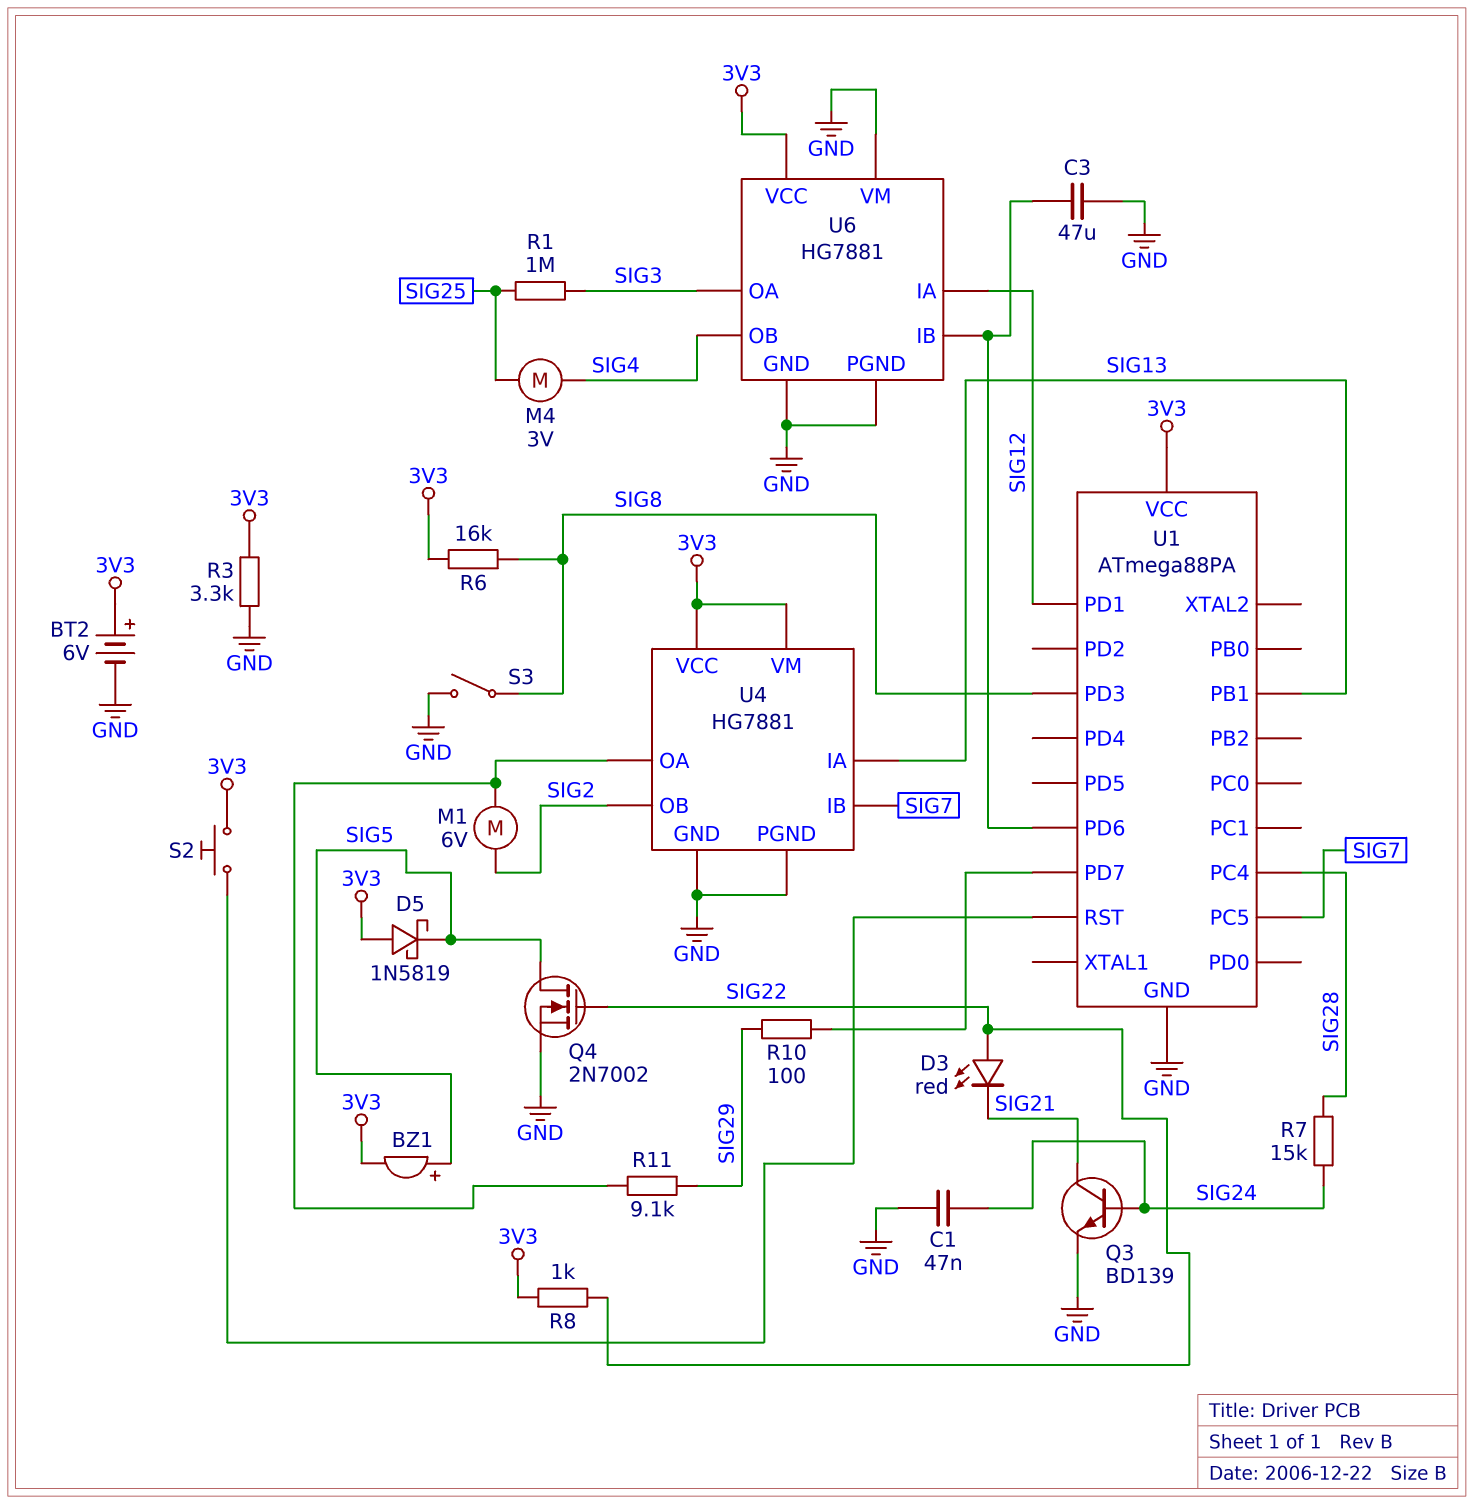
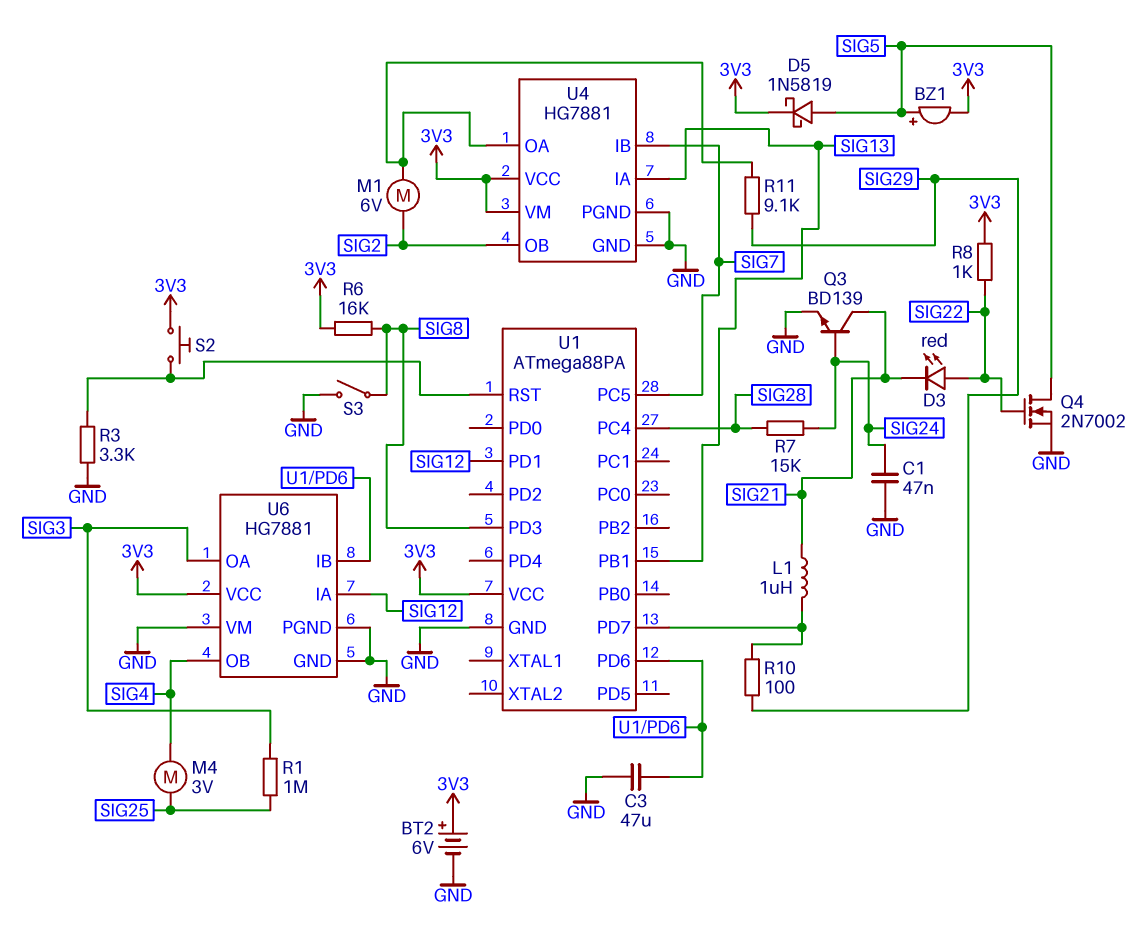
D5: schottky 1N5819 (A 3V3, K SIG5) -> schottky 1N5819 (A SIG5, K 3V3)
L1: none -> 1uH (SIG21, U1/PD7)
R3: 3.3k (3V3, GND) -> 3.3k (GND, U1/RST)

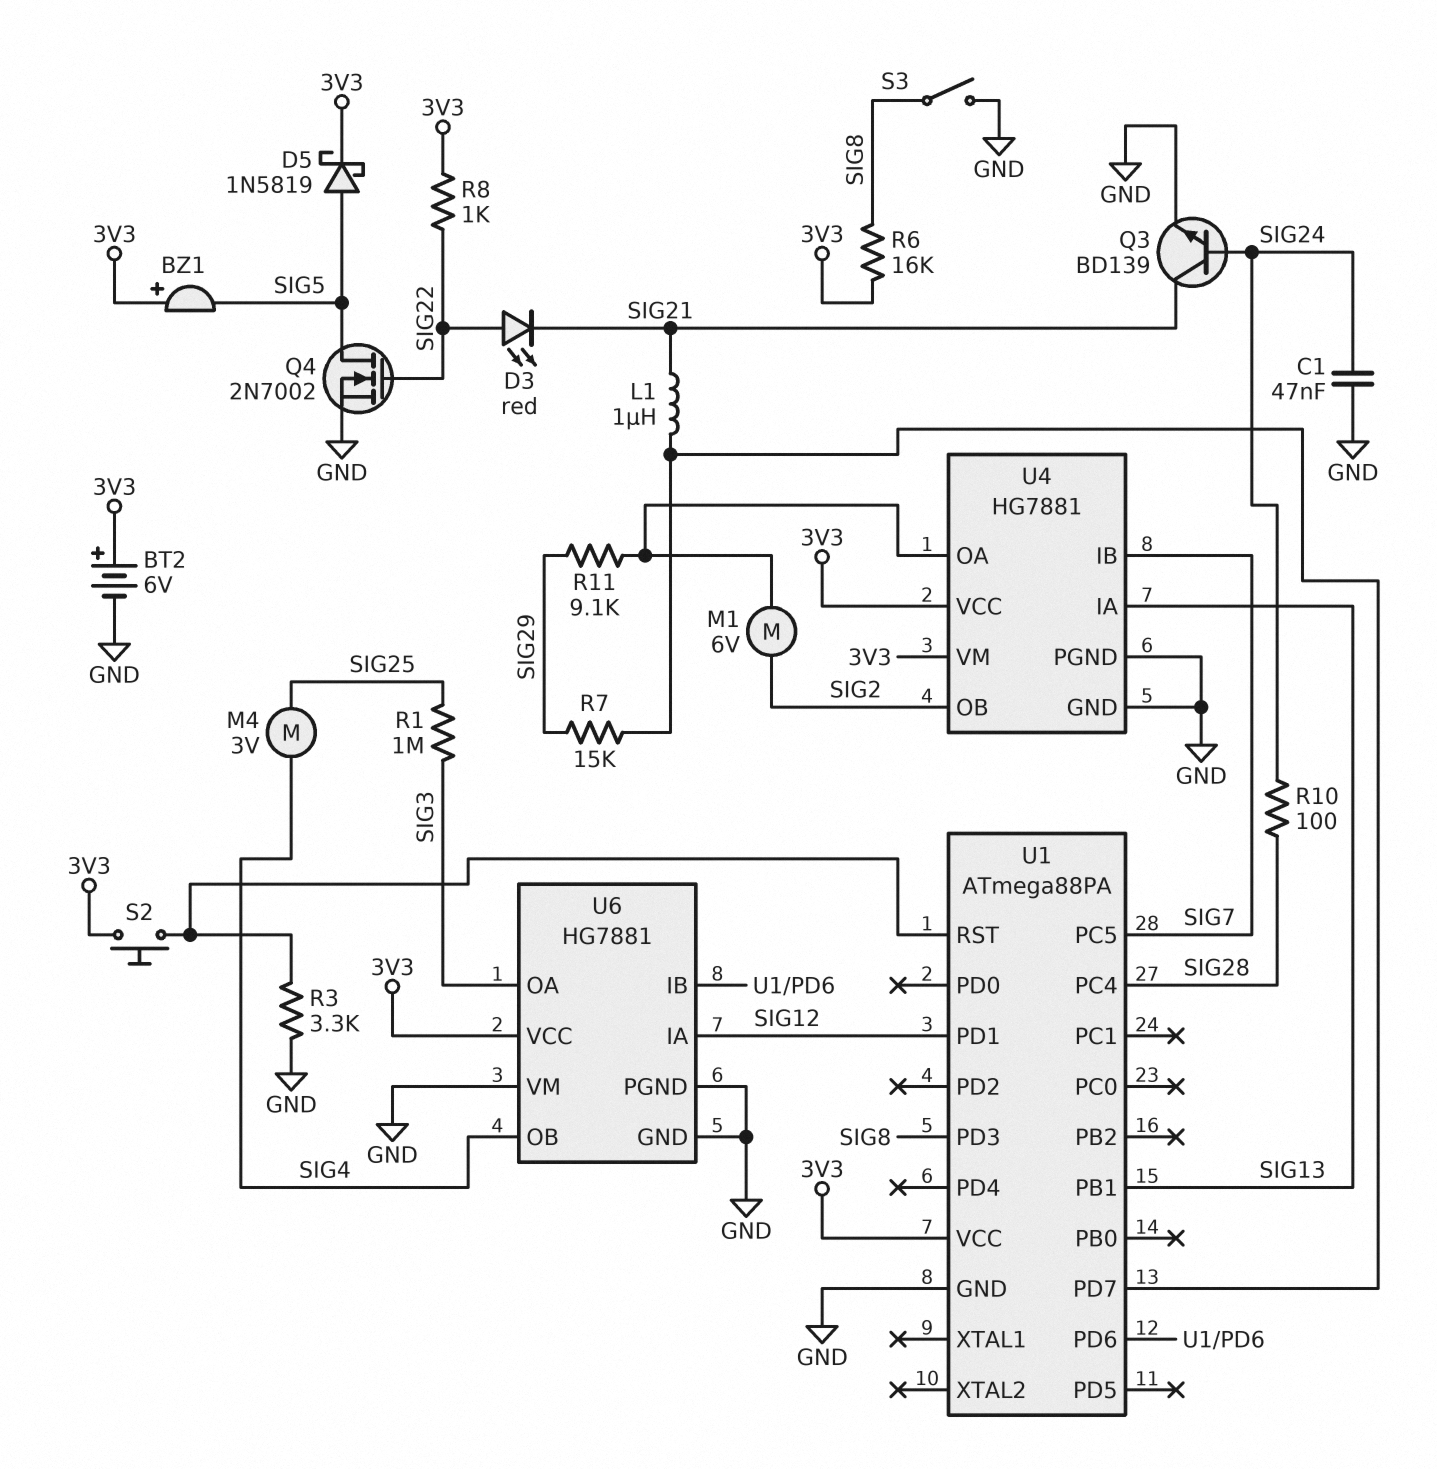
BZ1: buzzer (plus SIG5, minus 3V3) -> buzzer (plus 3V3, minus SIG5)
C3: 47uF (GND, U1/PD6) -> none
R7: 15k (SIG24, SIG28) -> 15k (SIG29, U1/PD7)
R10: 100 (SIG29, U1/PD7) -> 100 (SIG24, SIG28)

